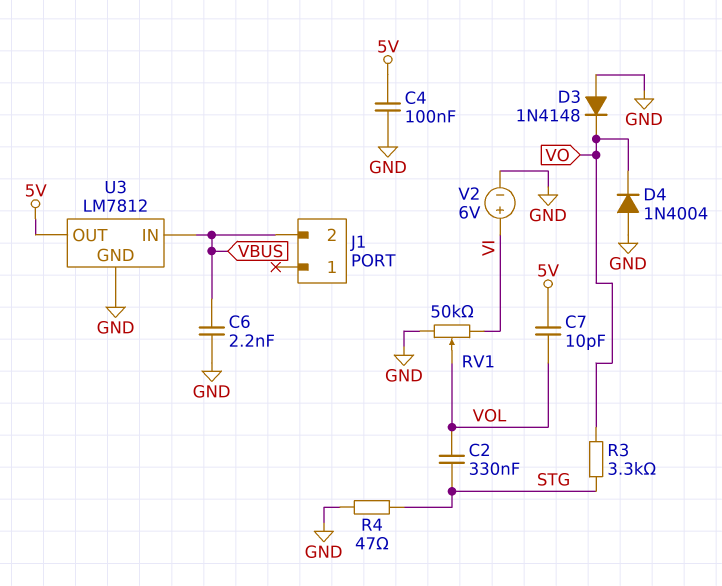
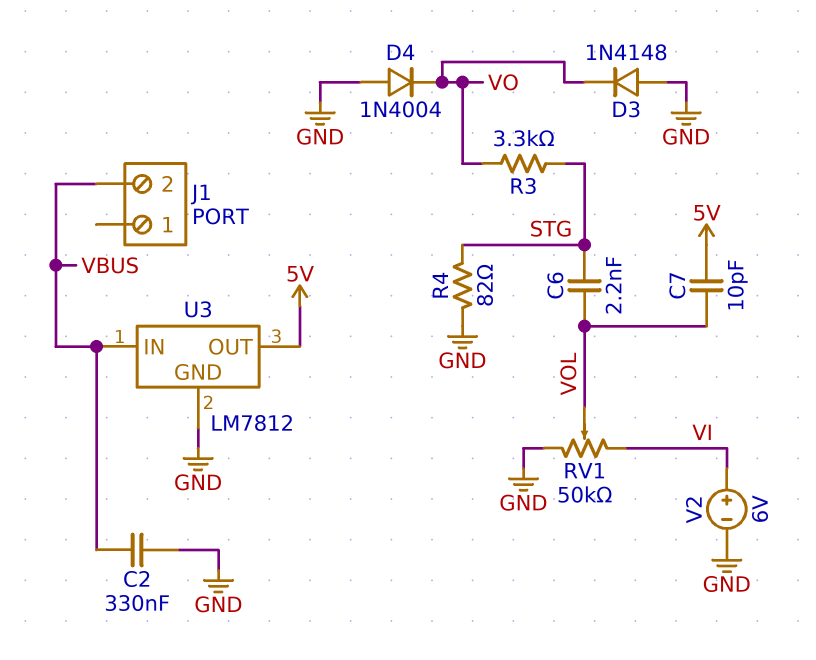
C2: 330nF (STG, VOL) -> 330nF (GND, VBUS)
C4: 100nF (5V, GND) -> none
C6: 2.2nF (GND, VBUS) -> 2.2nF (STG, VOL)
R4: 47 (GND, STG) -> 82 (GND, STG)

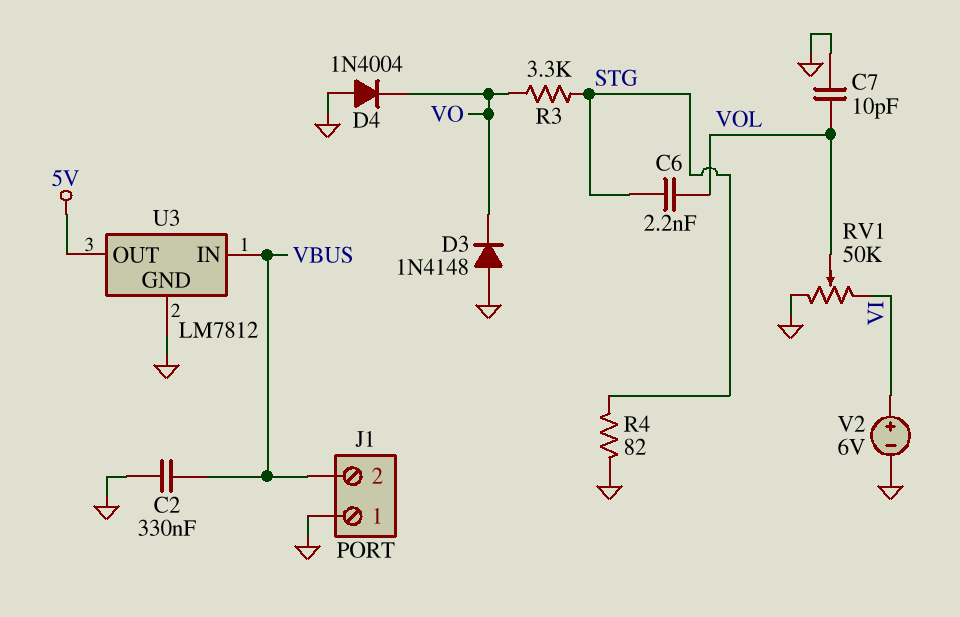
C7: 10pF (5V, VOL) -> 10pF (GND, VOL)
J1 pin 1: none -> GND

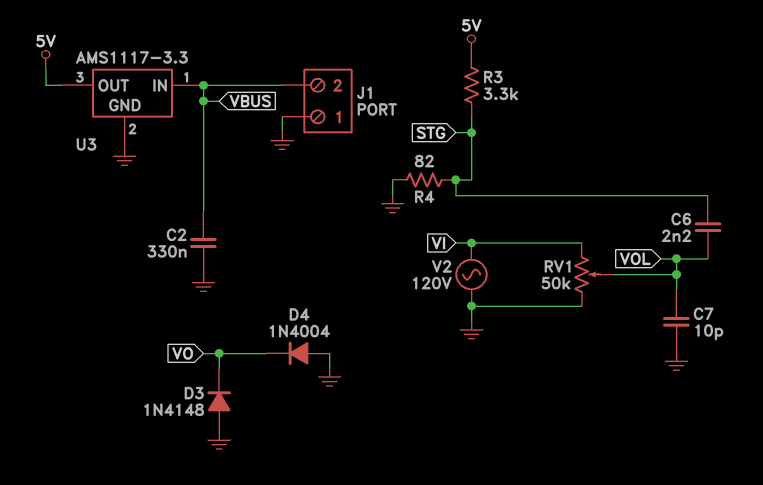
R3: 3.3k (STG, VO) -> 3.3k (5V, STG)
U3: LM7812 -> AMS1117-3.3
V2: 6V (plus VI, minus GND) -> AC 120V (GND, VI)

